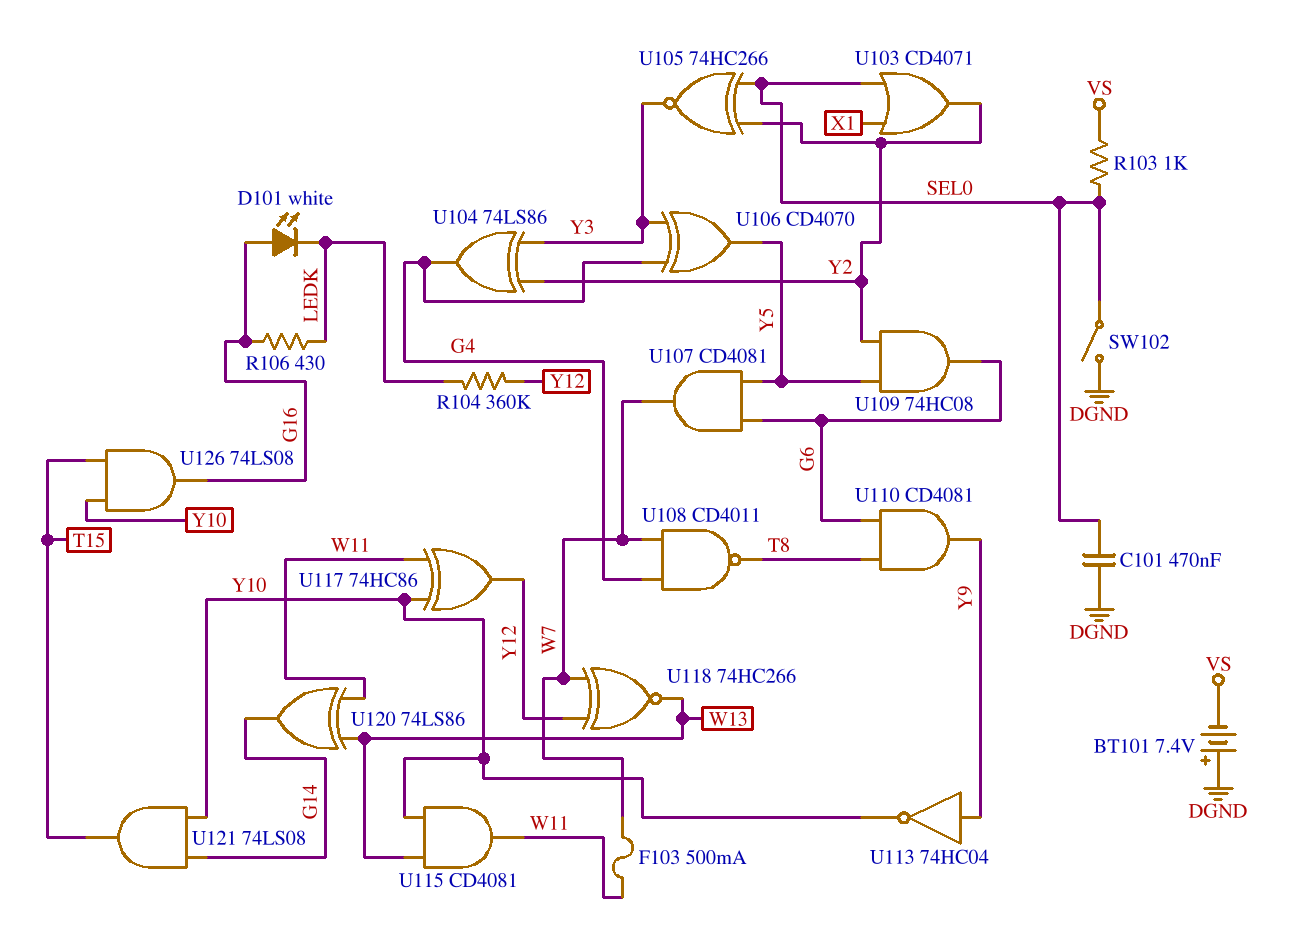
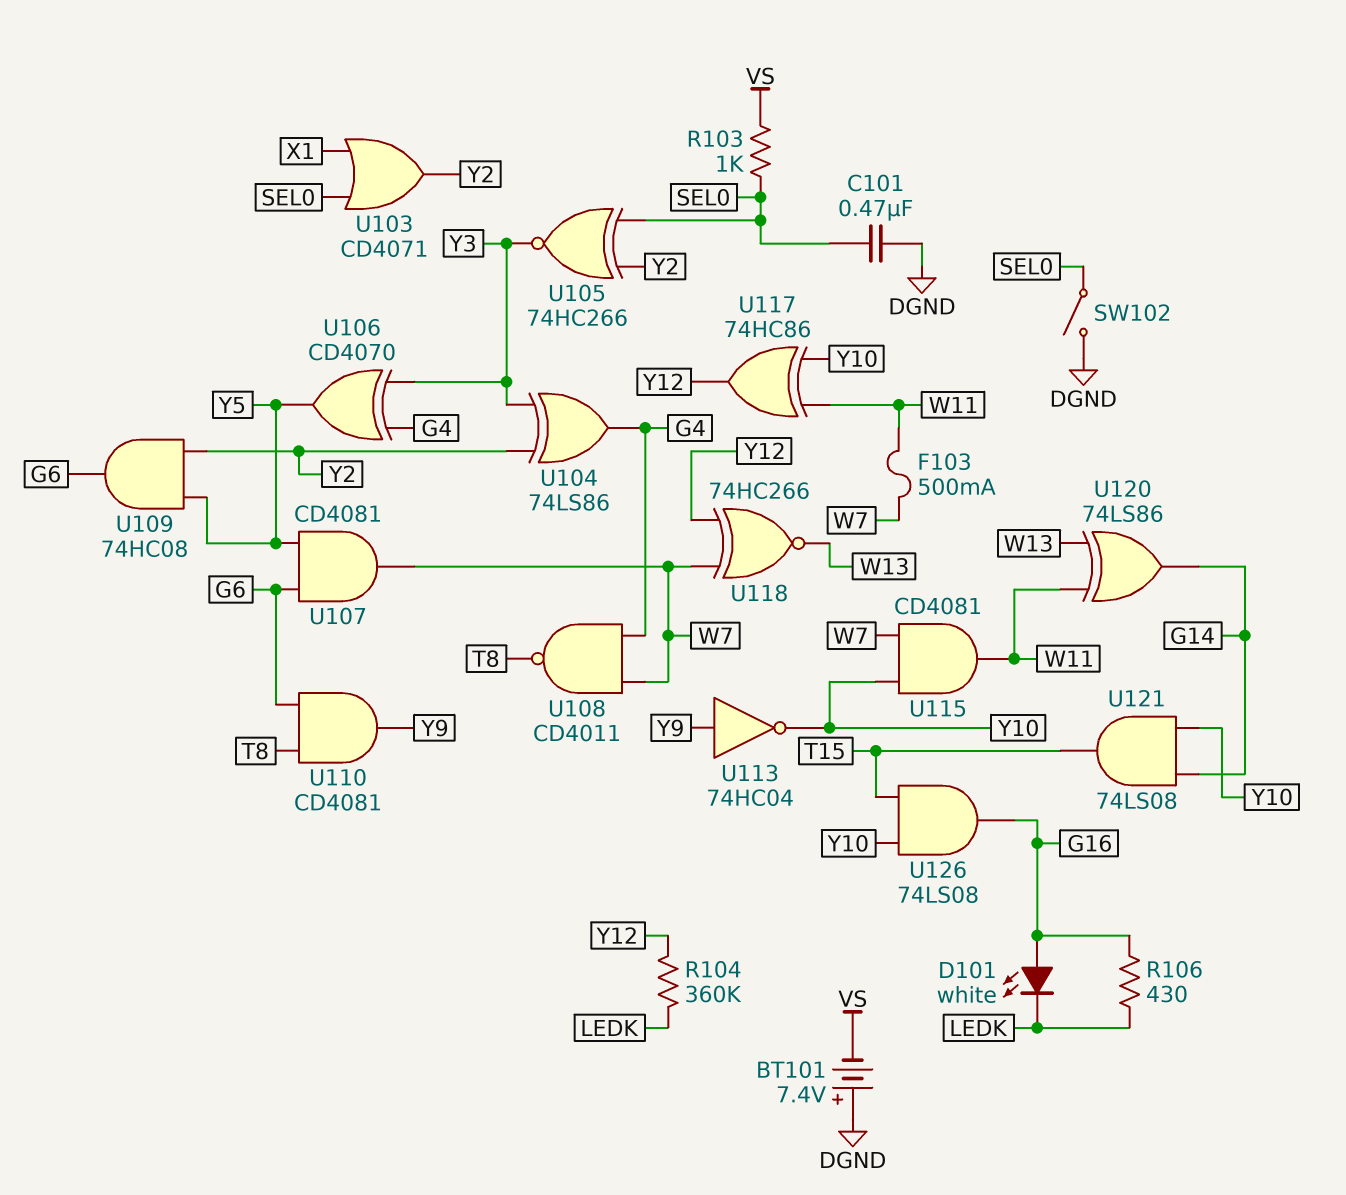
U115: AND CD4081 (in W13, in Y10, out W11) -> AND CD4081 (in W7, in Y10, out W11)

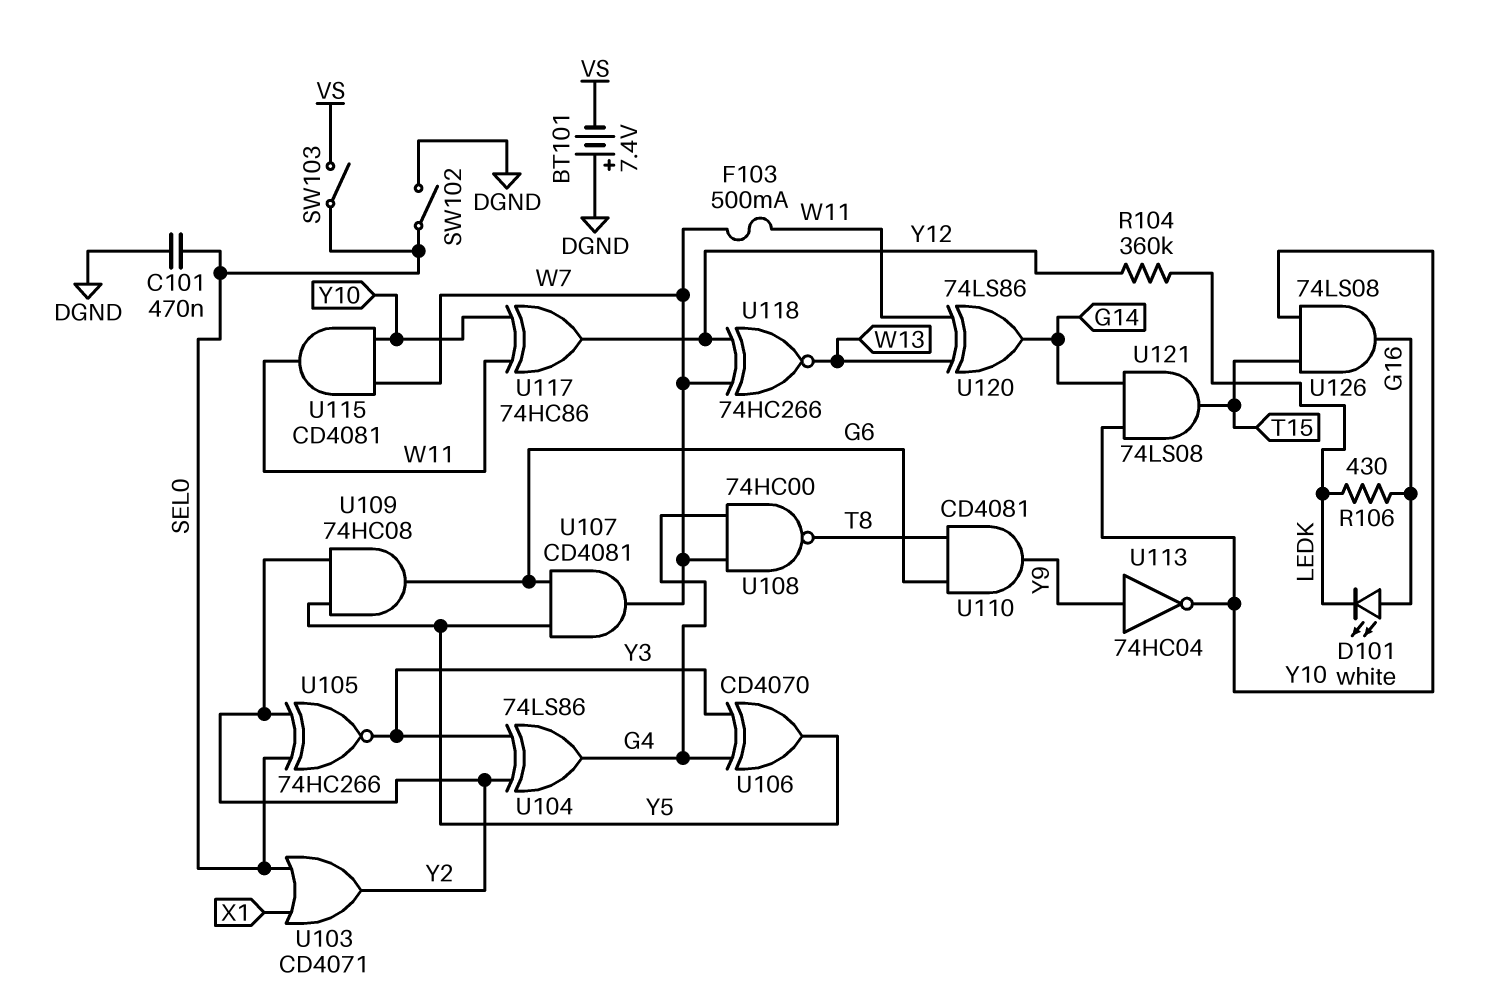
R103: 1k (SEL0, VS) -> none
SW103: none -> switch (SEL0, VS)
U108: NAND CD4011 (in G4, in W7, out T8) -> NAND 74HC00 (in G4, in W7, out T8)

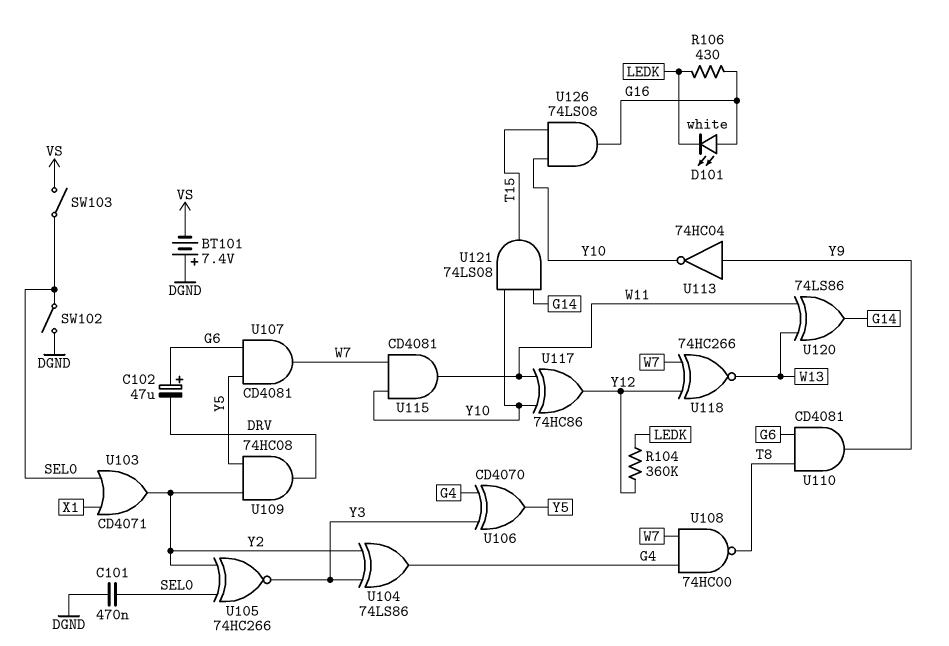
C102: none -> 47uF (plus G6, minus DRV)
F103: 500mA (W7, W11) -> none
U109: AND 74HC08 (in Y2, in Y5, out G6) -> AND 74HC08 (in Y2, in Y5, out DRV)

